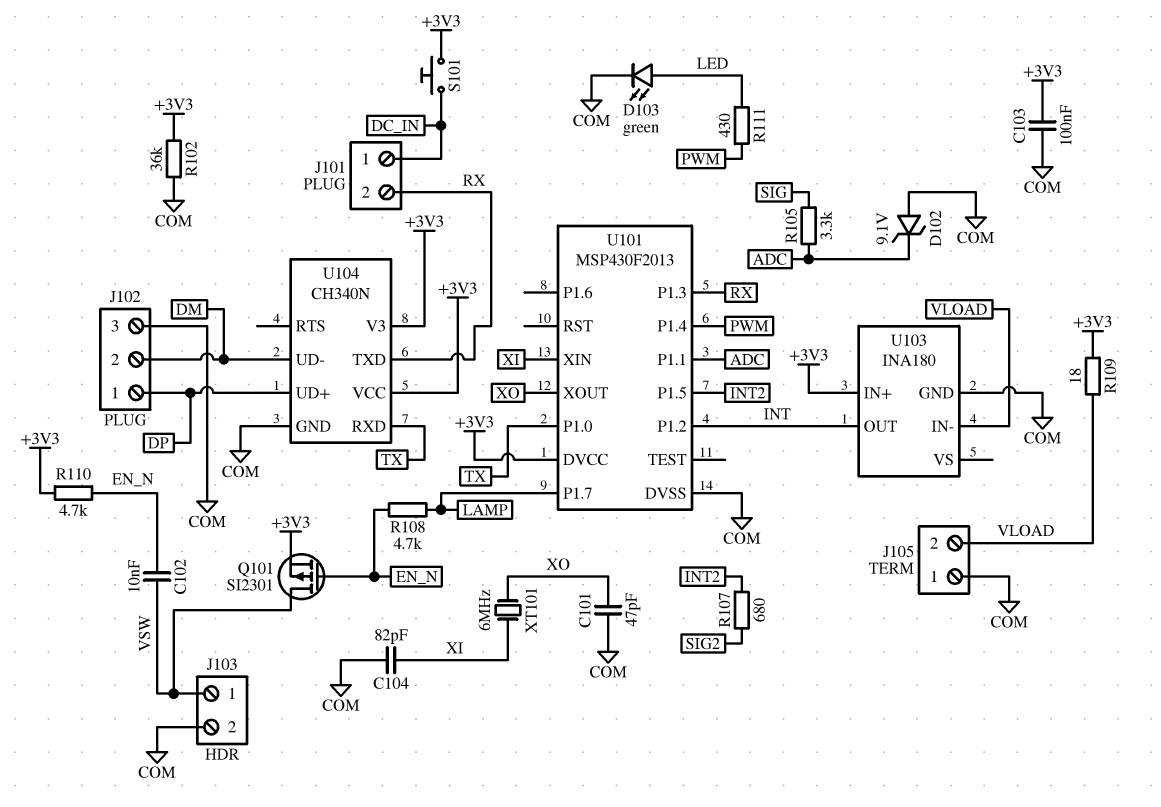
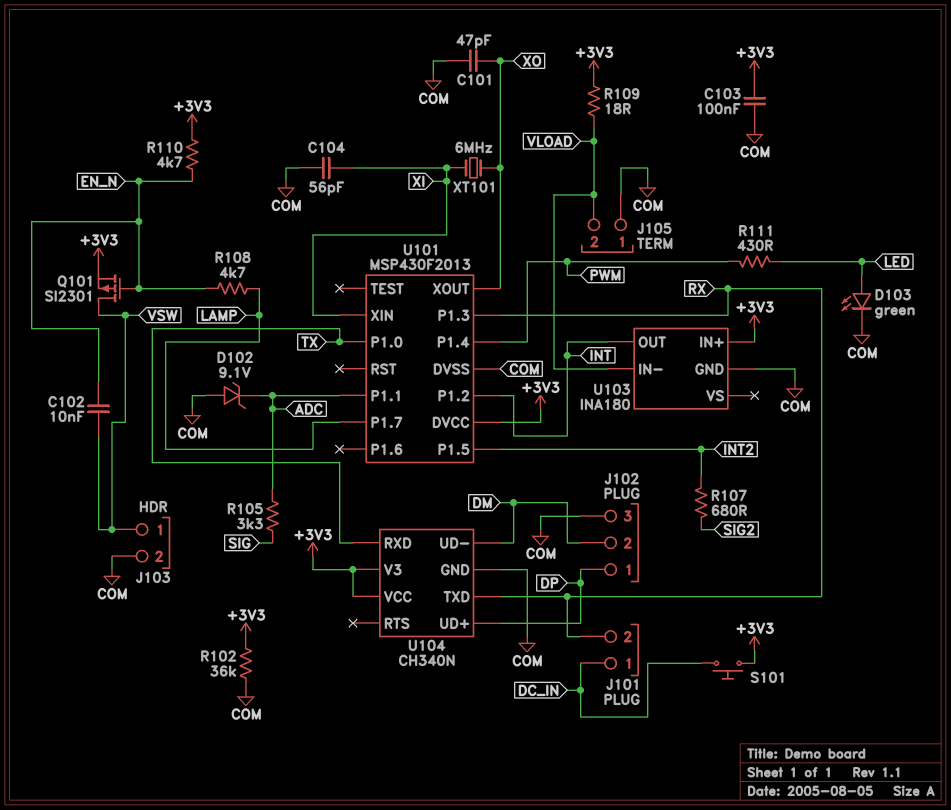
C104: 82pF (COM, XI) -> 56pF (COM, XI)

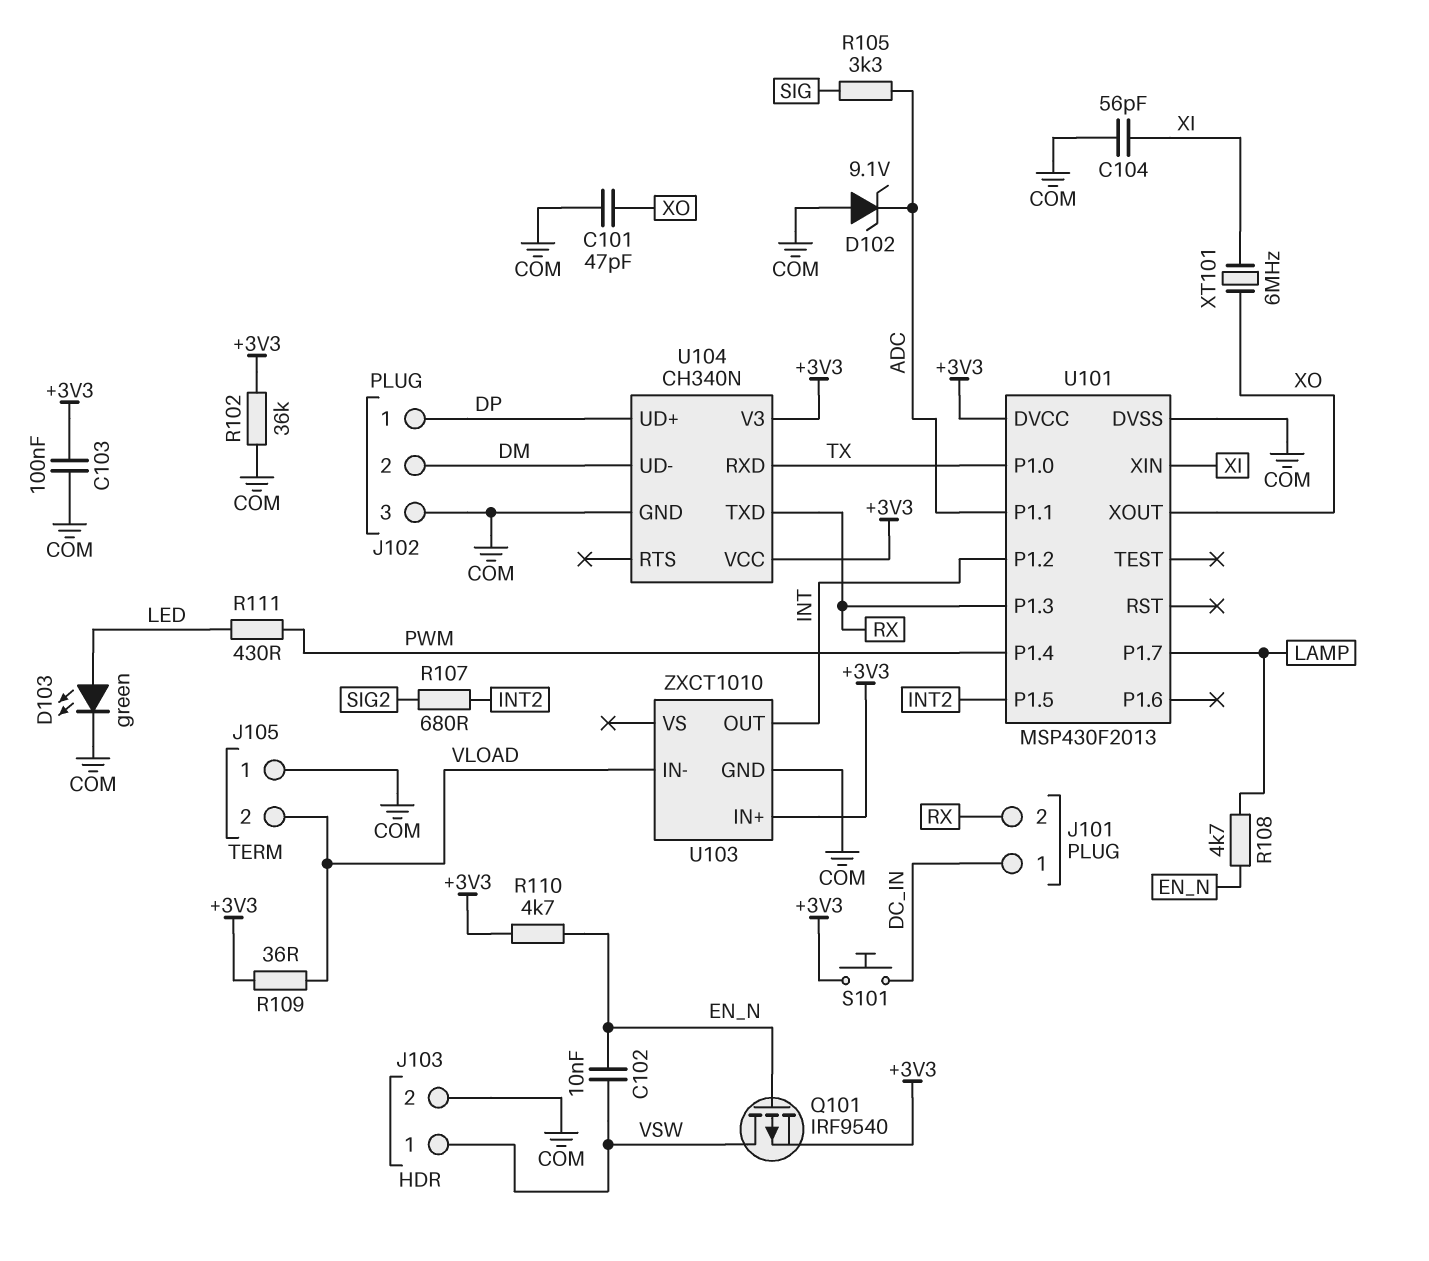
Q101: PMOS SI2301 (G EN_N, D VSW, S +3V3) -> PMOS IRF9540 (G EN_N, D VSW, S +3V3)
R109: 18 (+3V3, VLOAD) -> 36 (+3V3, VLOAD)
U103: INA180 -> ZXCT1010

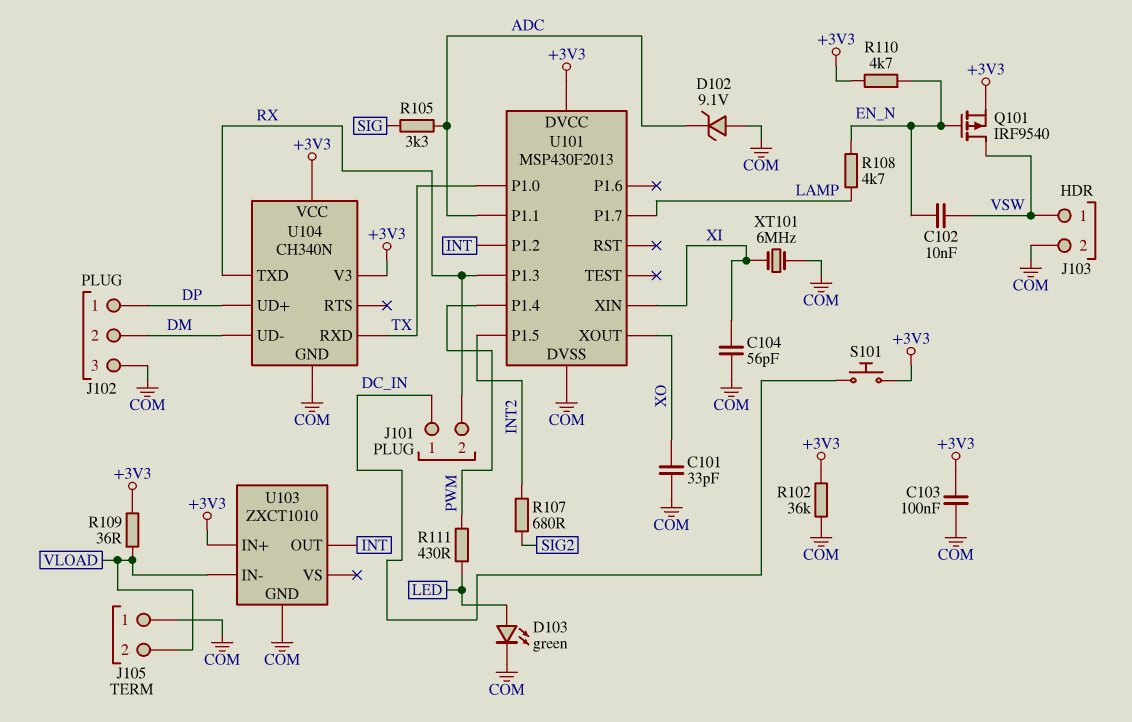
C101: 47pF (COM, XO) -> 33pF (COM, XO)
XT101: 6MHz (XI, XO) -> 6MHz (COM, XI)

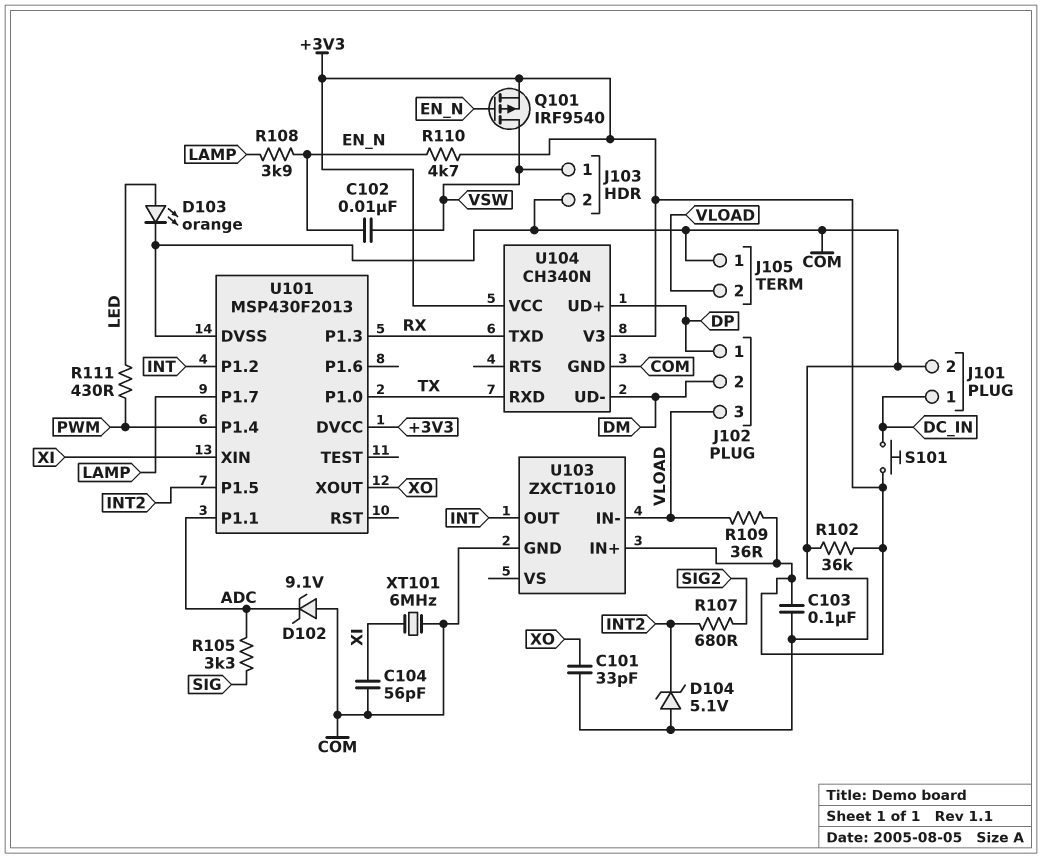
D103: LED green (A LED, K COM) -> LED orange (A LED, K COM)
D104: none -> zener 5.1V (A COM, K INT2)
J101 pin 2: RX -> COM
J102 pin 3: COM -> VLOAD
R108: 4.7k (EN_N, LAMP) -> 3.9k (EN_N, LAMP)

